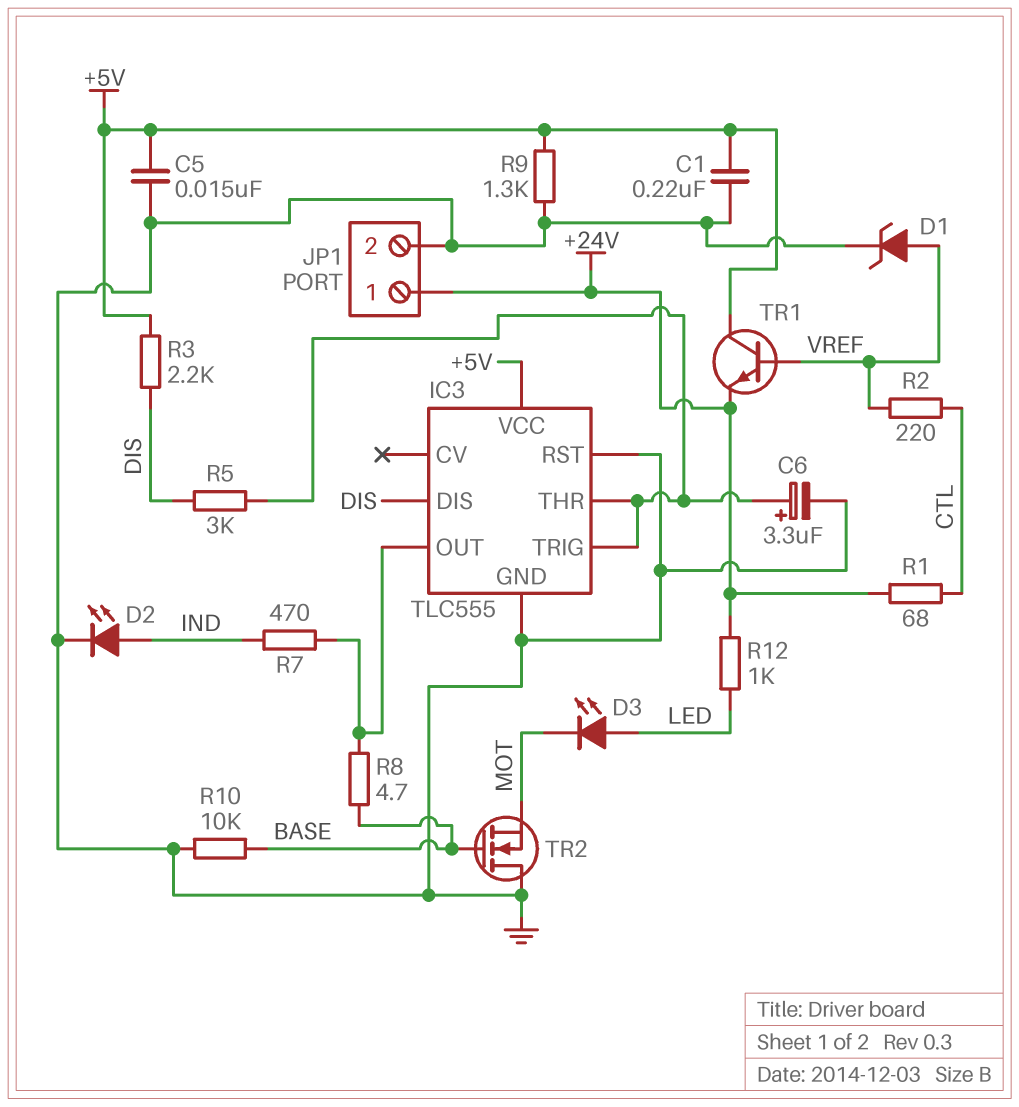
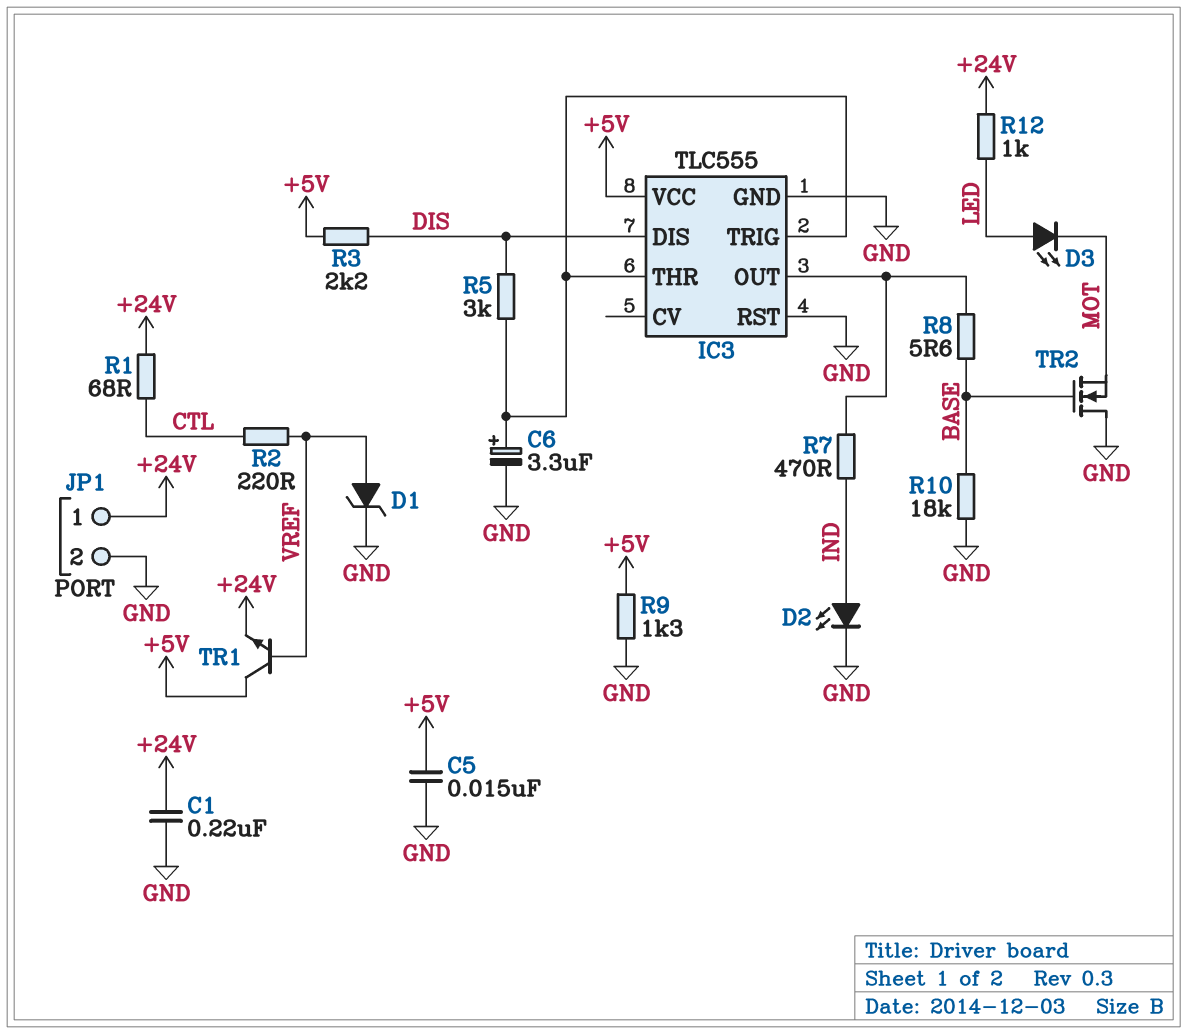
C1: 220nF (+5V, GND) -> 220nF (+24V, GND)
R8: 4.7 (BASE, IC3/OUT) -> 5.6 (BASE, IC3/OUT)
R10: 10k (BASE, GND) -> 18k (BASE, GND)

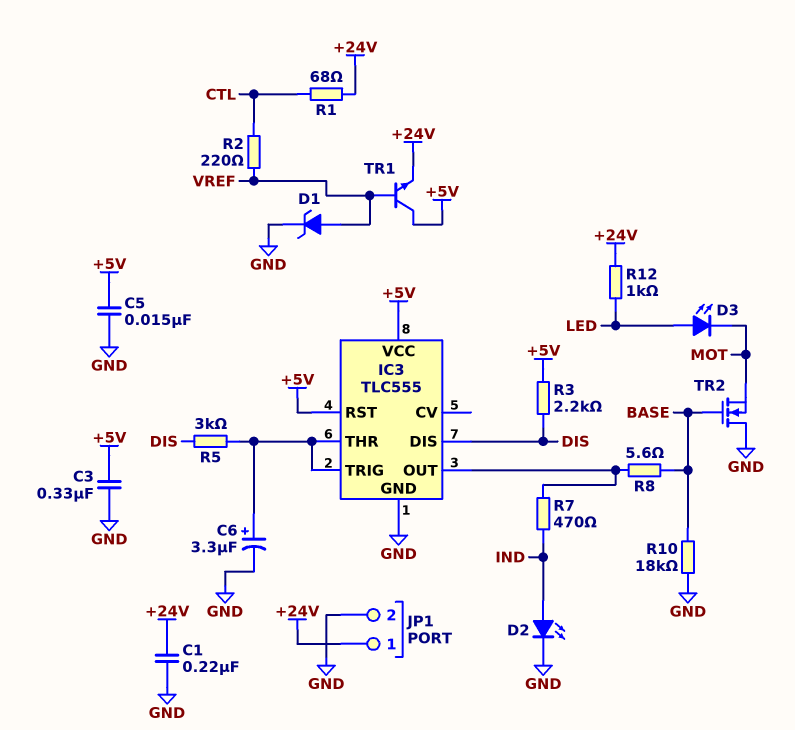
C3: none -> 330nF (+5V, GND)
IC3 pin RST: GND -> +5V
R9: 1.3k (+5V, GND) -> none

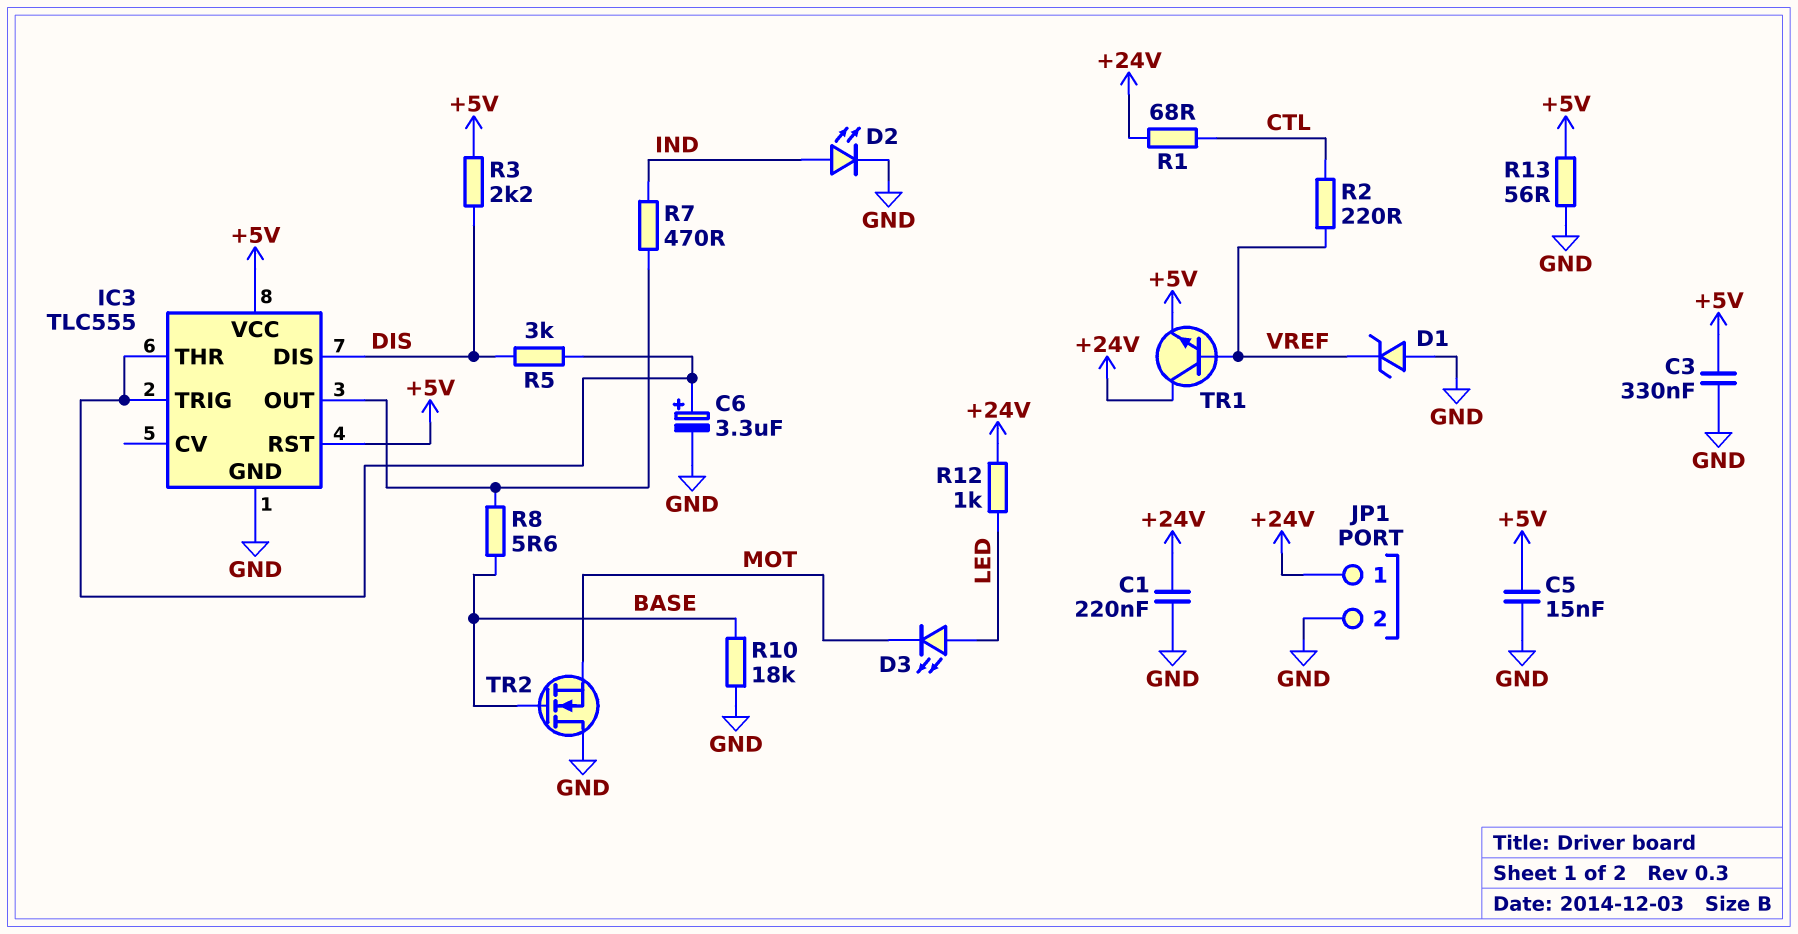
D1: zener (A VREF, K GND) -> zener (A GND, K VREF)
R13: none -> 56 (+5V, GND)
TR1: NPN (B VREF, C +5V, E +24V) -> NPN (B VREF, C +24V, E +5V)

